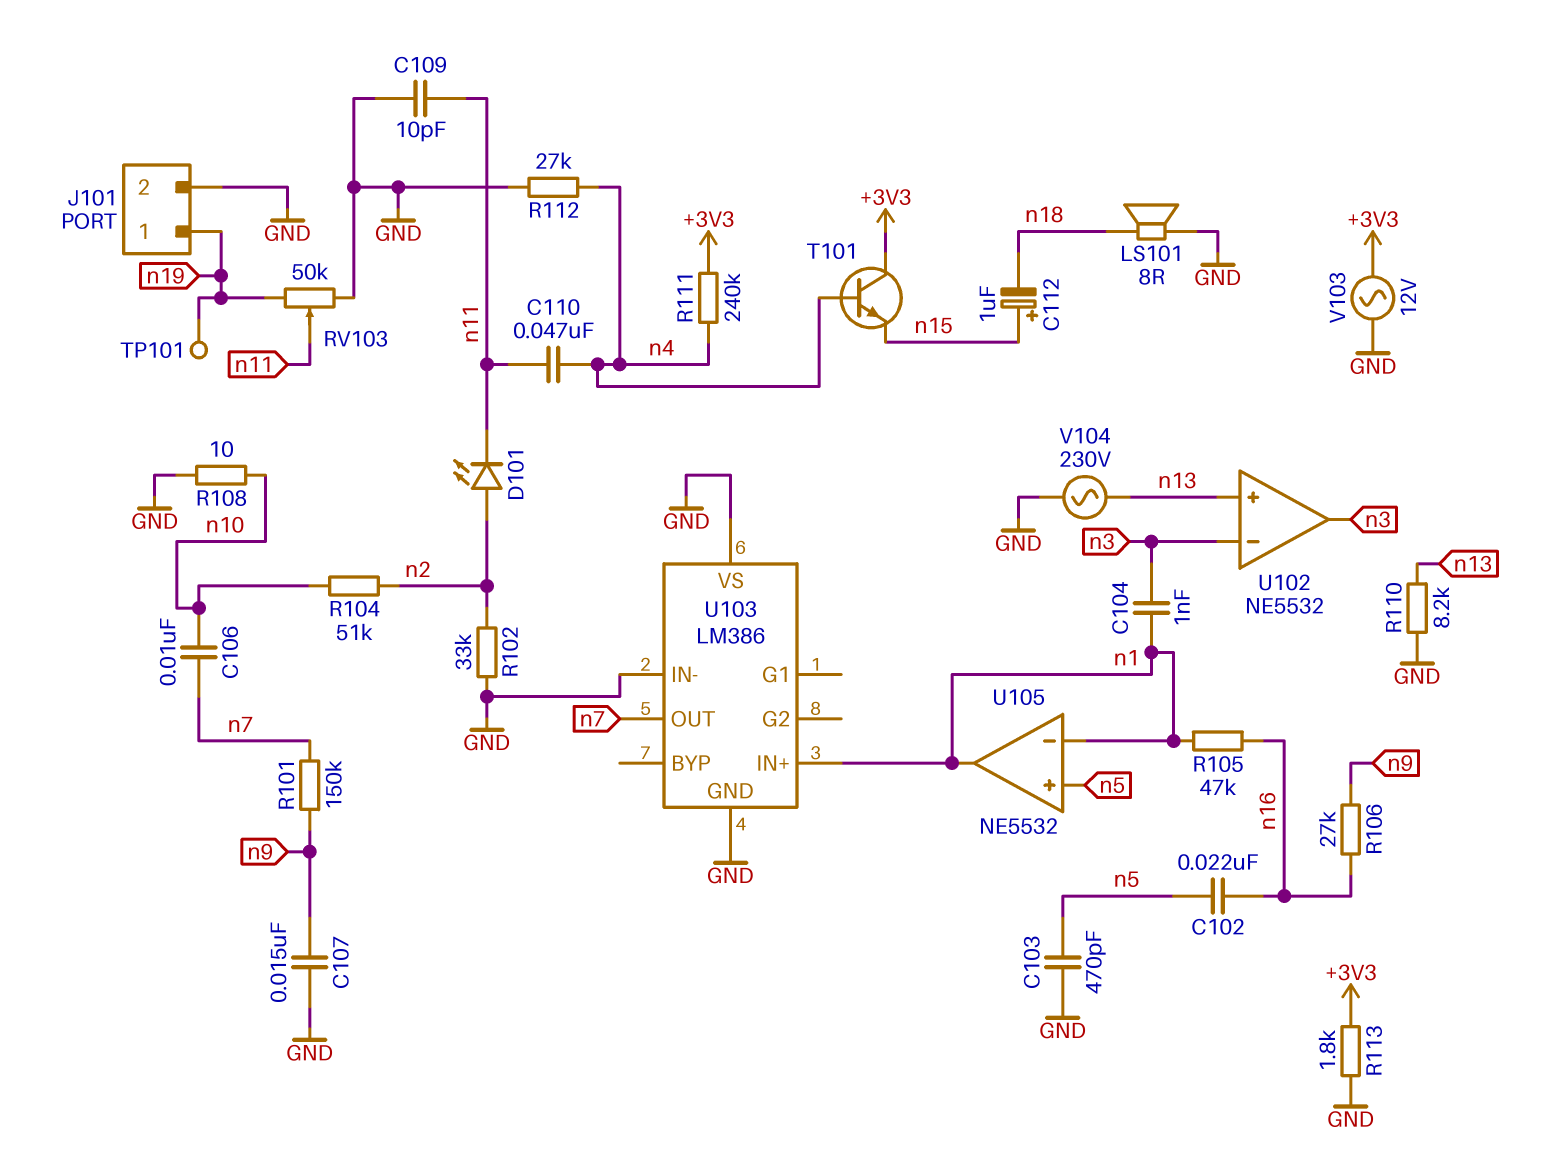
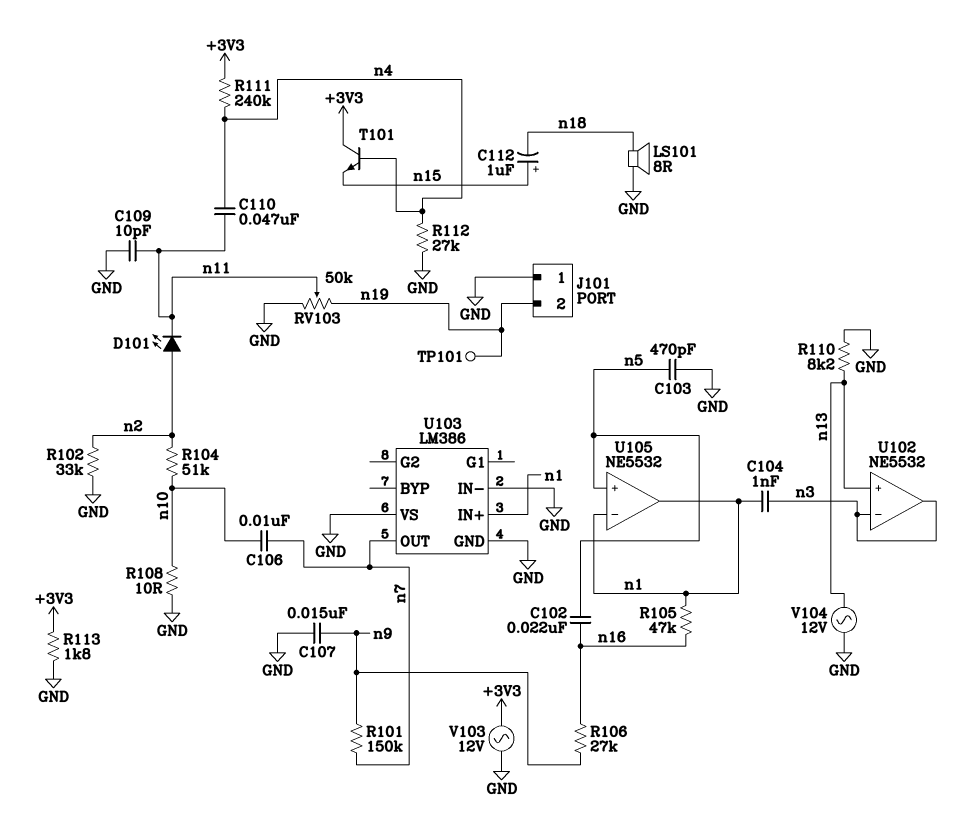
J101 pin 1: n19 -> GND
J101 pin 2: GND -> n19
V104: AC 230V (GND, n13) -> AC 12V (GND, n13)

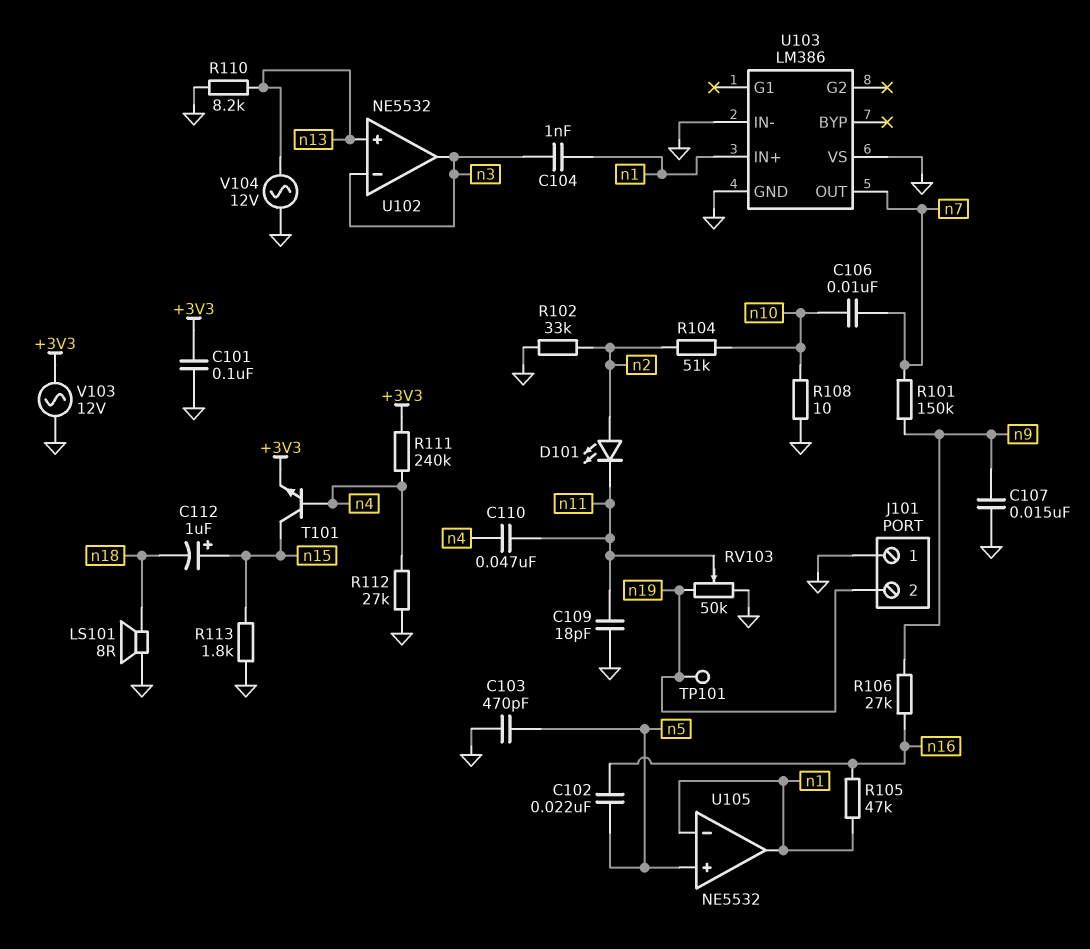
C101: none -> 100nF (+3V3, GND)
C109: 10pF (GND, n11) -> 18pF (GND, n11)
R113: 1.8k (+3V3, GND) -> 1.8k (GND, n15)
T101: NPN (B n4, C +3V3, E n15) -> NPN (B n4, C n15, E +3V3)

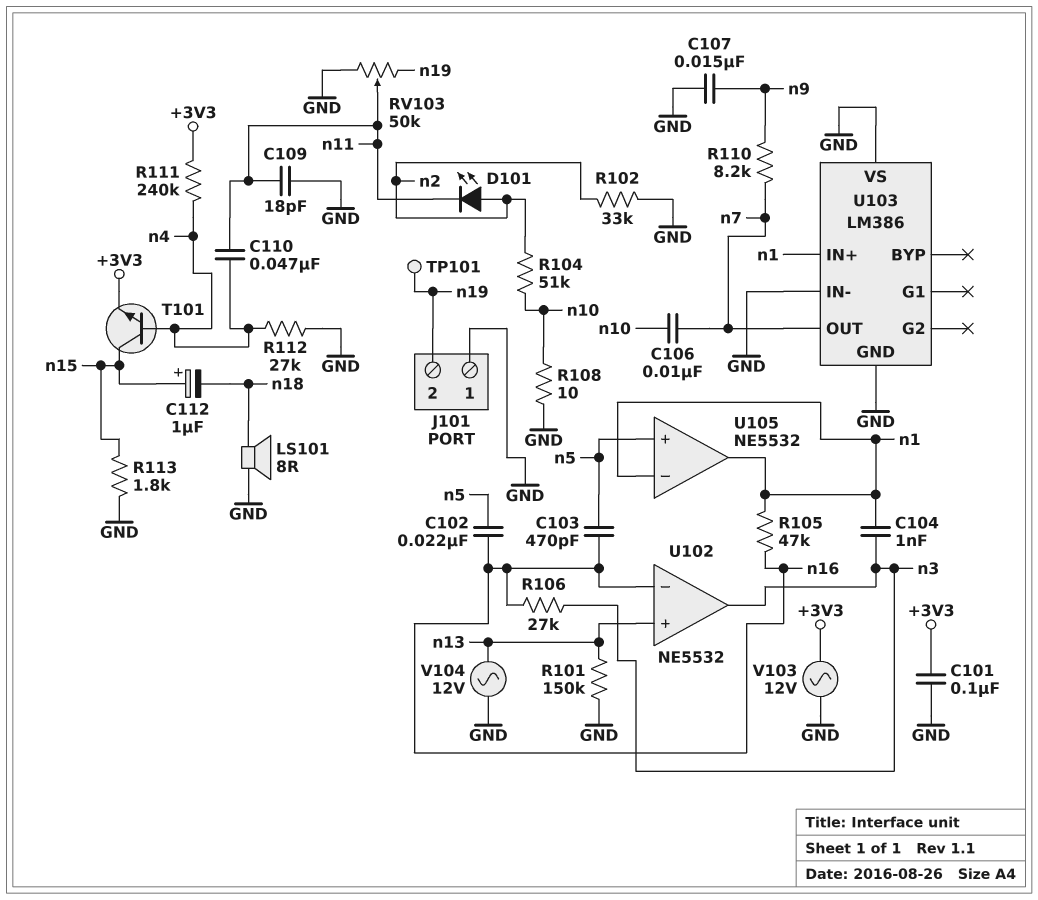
C103: 470pF (GND, n5) -> 470pF (n5, n16)
R101: 150k (n7, n9) -> 150k (GND, n13)
R106: 27k (n9, n16) -> 27k (n3, n16)
R110: 8.2k (GND, n13) -> 8.2k (n7, n9)
U102 pin in-: n3 -> n16

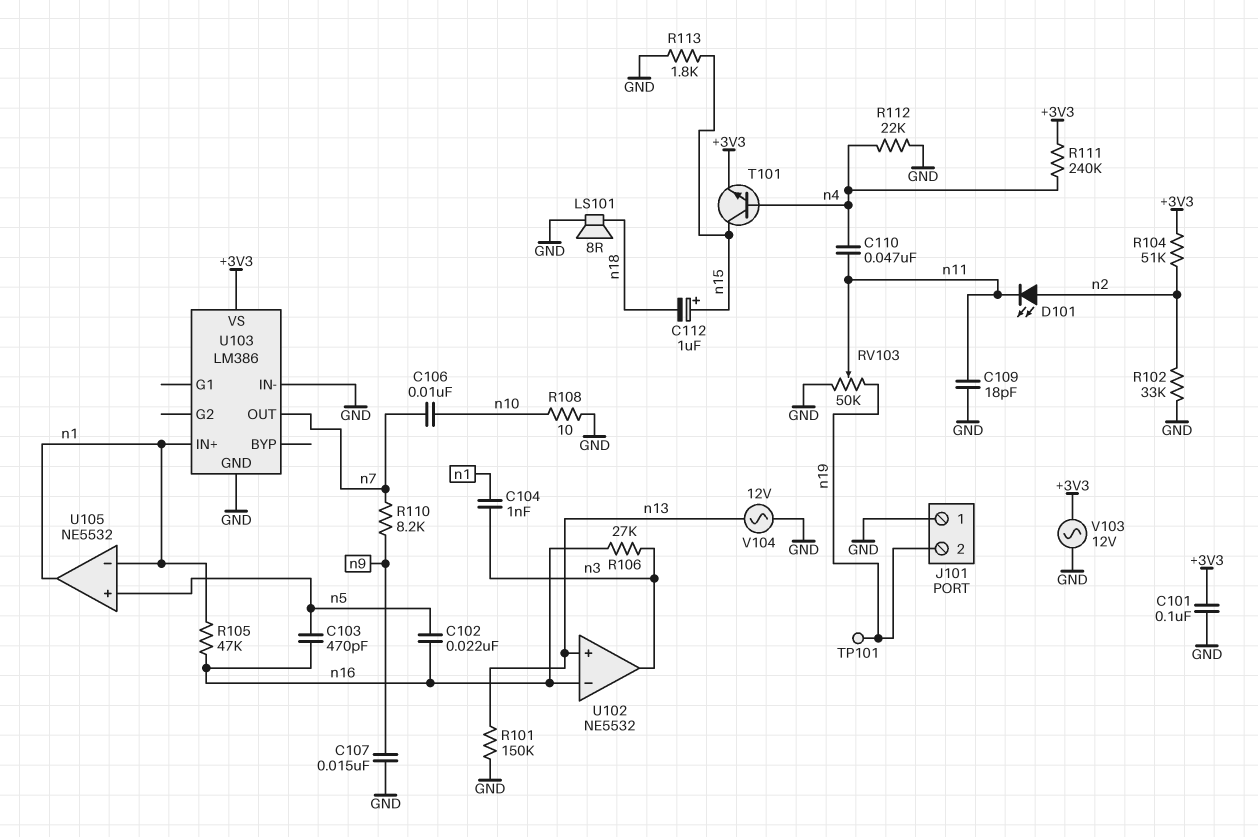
R104: 51k (n2, n10) -> 51k (+3V3, n2)
R112: 27k (GND, n4) -> 22k (GND, n4)
U103 pin VS: GND -> +3V3

